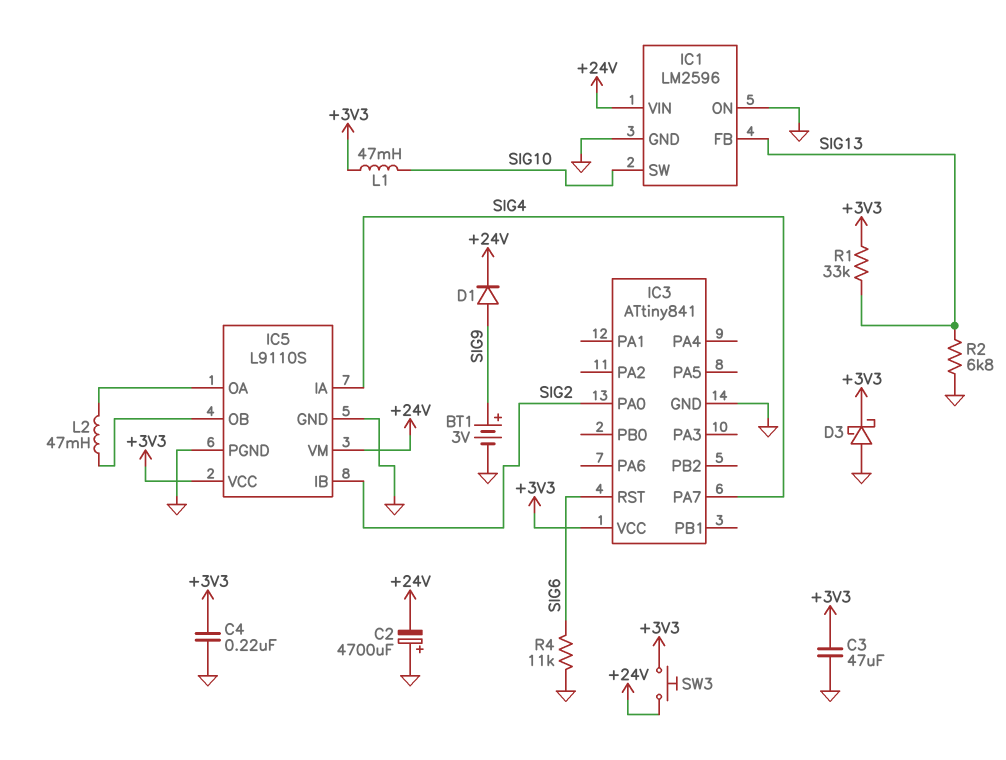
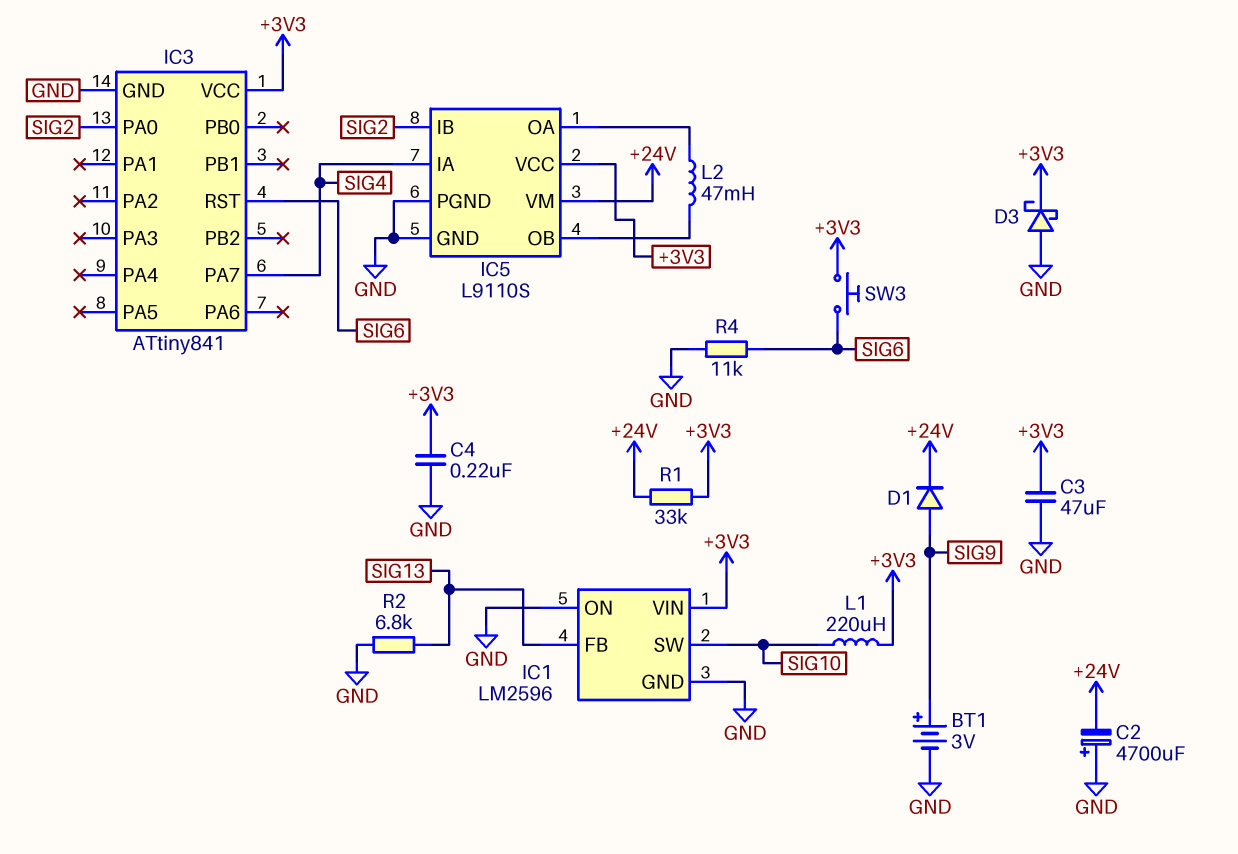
IC1 pin VIN: +24V -> +3V3
L1: 47mH (+3V3, SIG10) -> 220uH (+3V3, SIG10)
R1: 33k (+3V3, SIG13) -> 33k (+3V3, +24V)
SW3: button (+3V3, +24V) -> button (+3V3, SIG6)

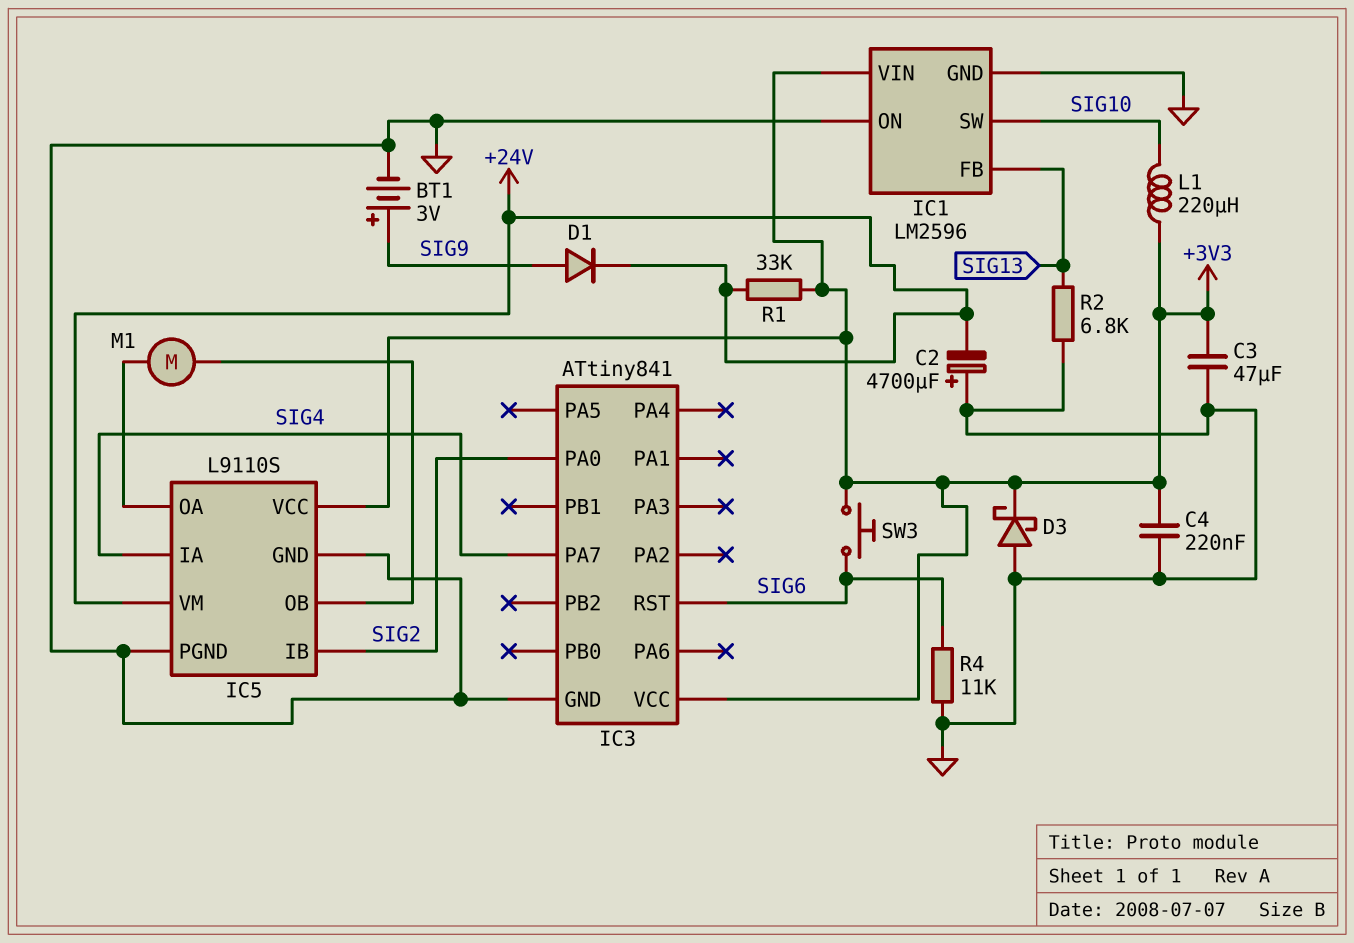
L2: 47mH (IC5/OA, IC5/OB) -> none
M1: none -> motor (IC5/OA, IC5/OB)

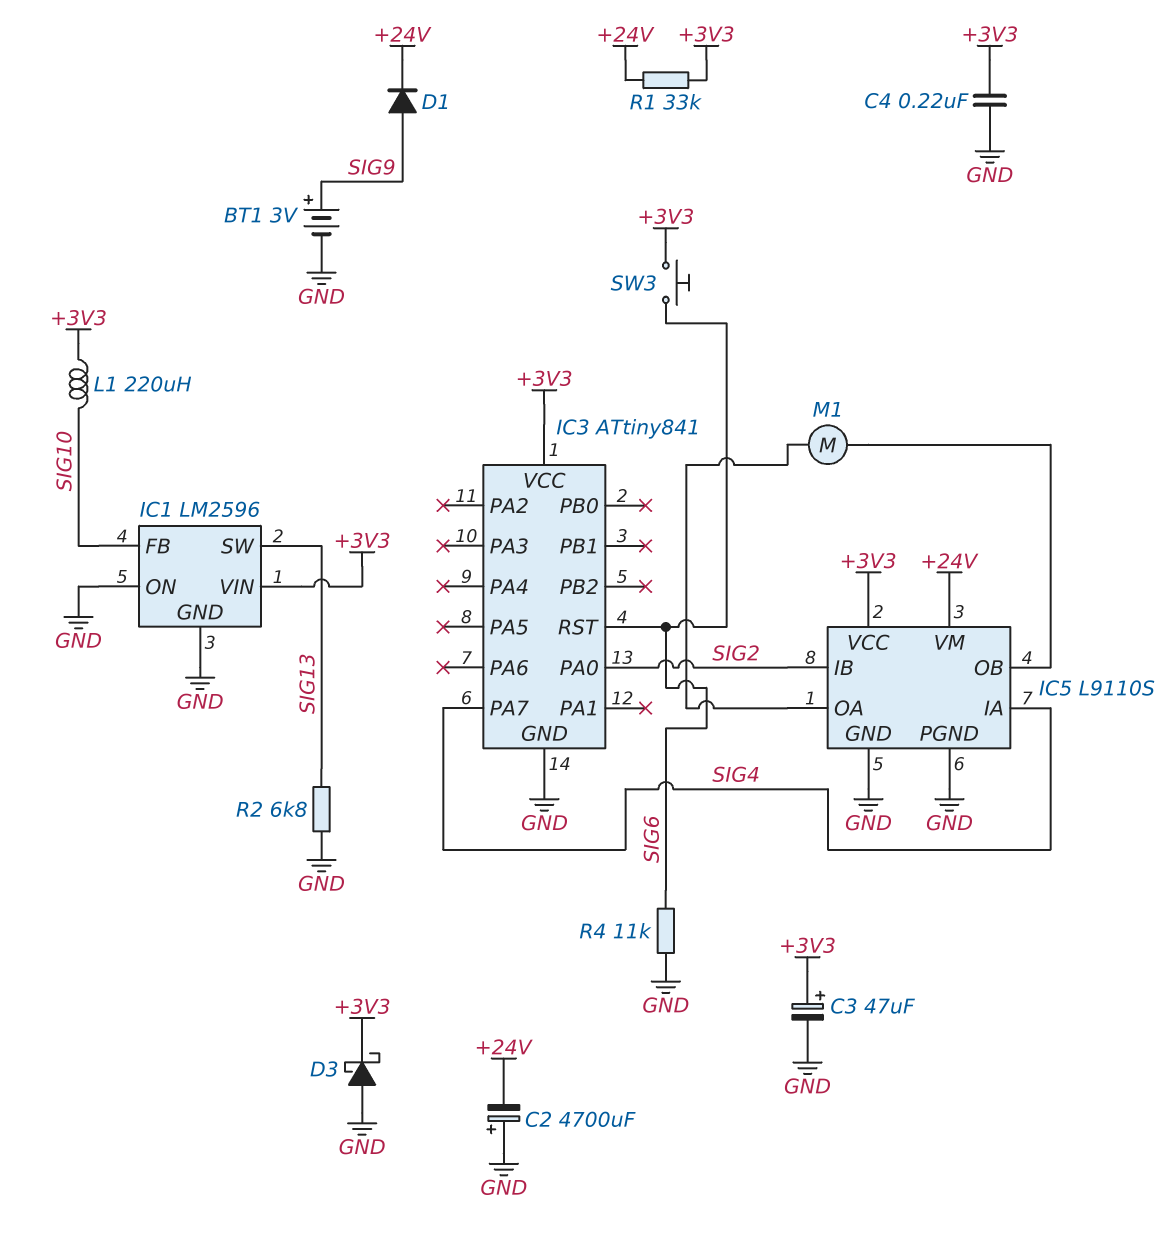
C3: 47uF (+3V3, GND) -> 47uF (plus +3V3, minus GND)
IC1 pin FB: SIG13 -> SIG10
IC1 pin SW: SIG10 -> SIG13

